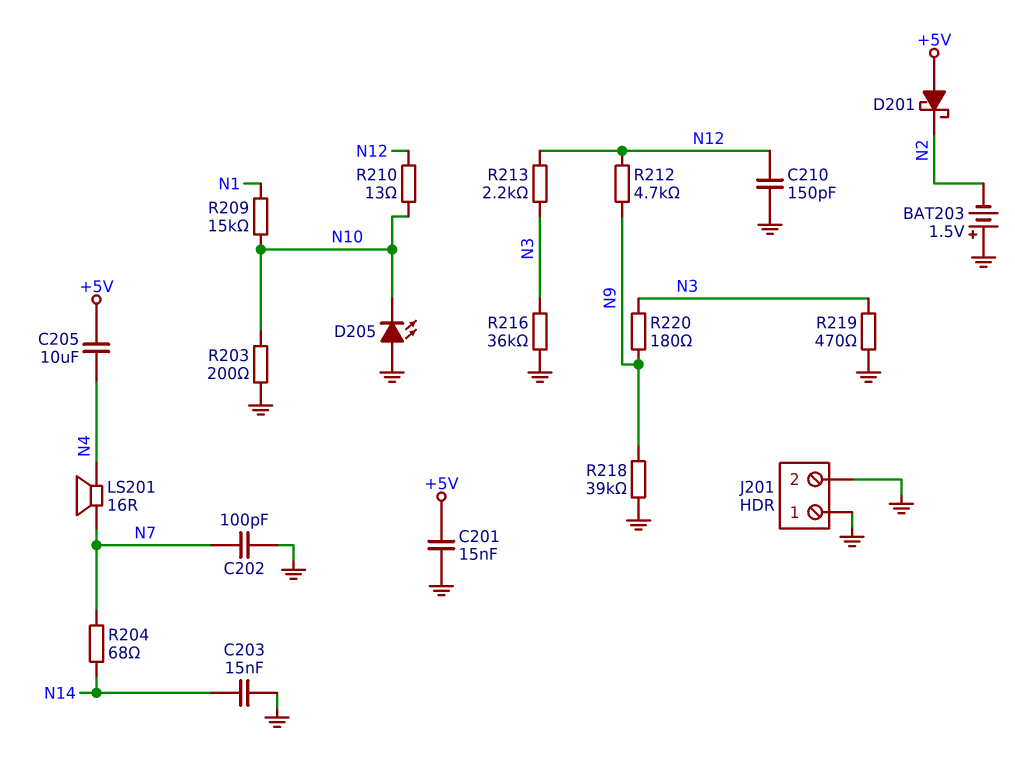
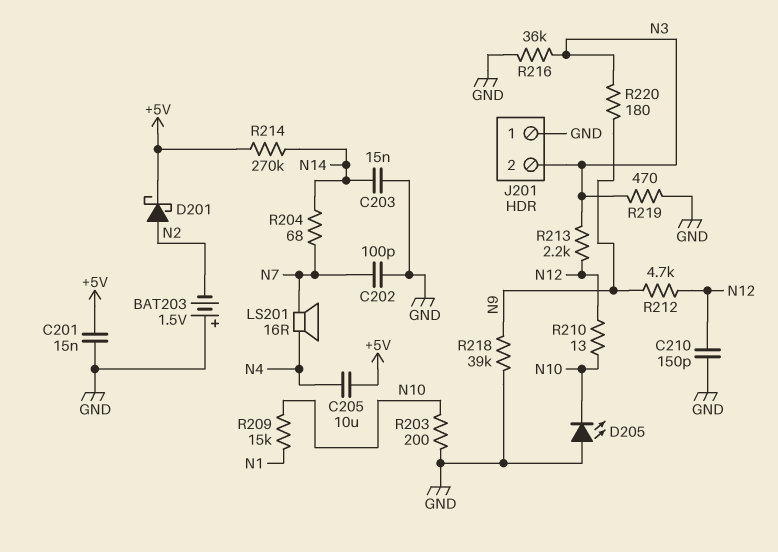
D201: schottky (A +5V, K N2) -> schottky (A N2, K +5V)
J201 pin 2: GND -> N3
R214: none -> 270k (+5V, N14)

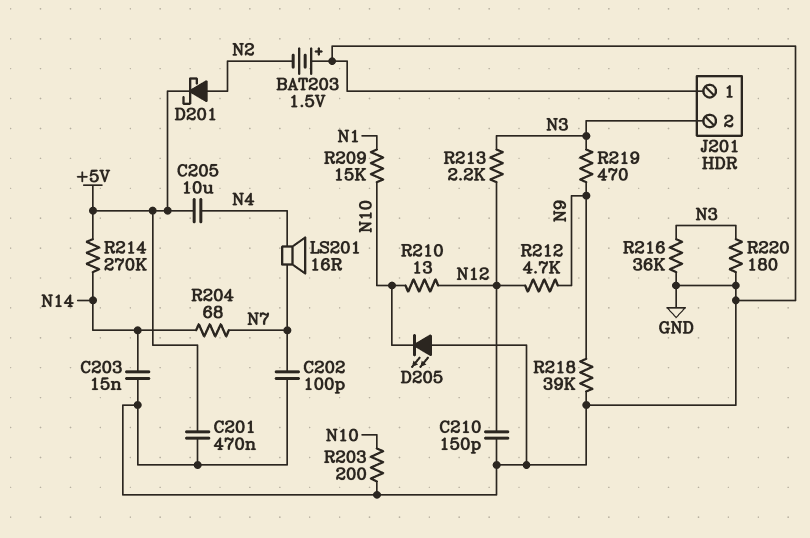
C201: 15nF (+5V, GND) -> 470nF (+5V, GND)
R219: 470 (GND, N3) -> 470 (N3, N9)
R220: 180 (N3, N9) -> 180 (GND, N3)

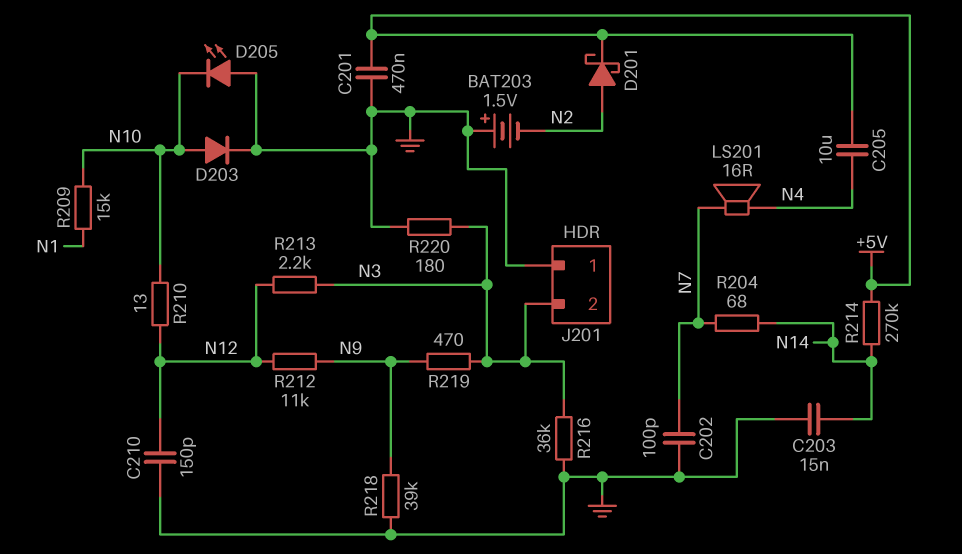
D203: none -> diode (A N10, K GND)
R203: 200 (GND, N10) -> none
R212: 4.7k (N9, N12) -> 11k (N9, N12)

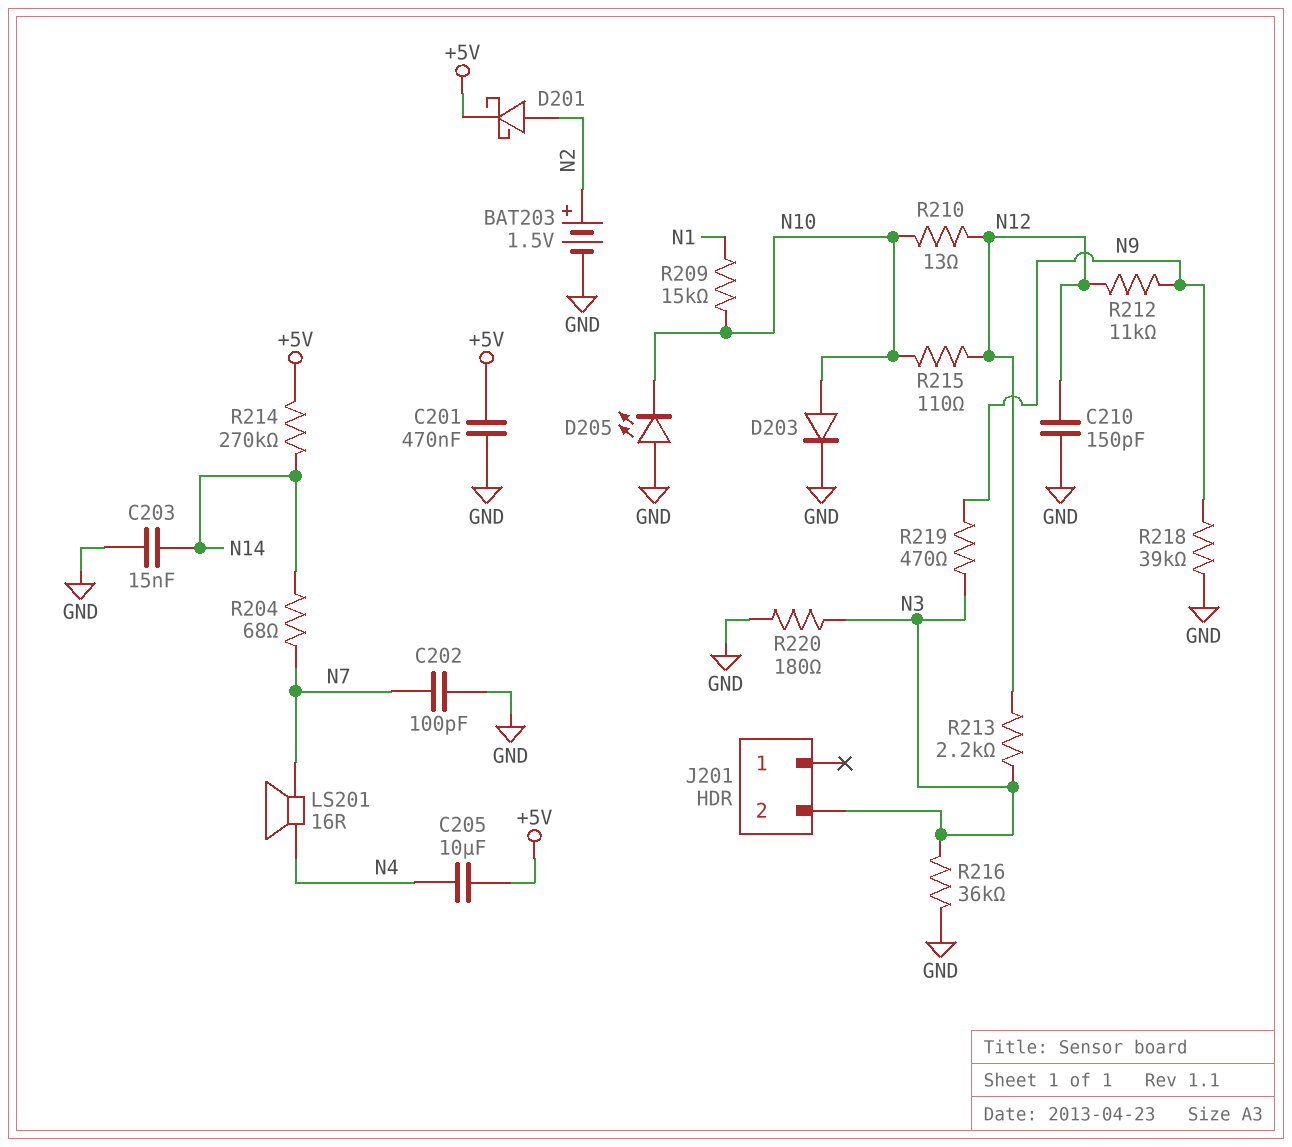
BAT203: 1.5V (plus GND, minus N2) -> 1.5V (plus N2, minus GND)
J201 pin 1: GND -> none
R215: none -> 110 (N10, N12)

